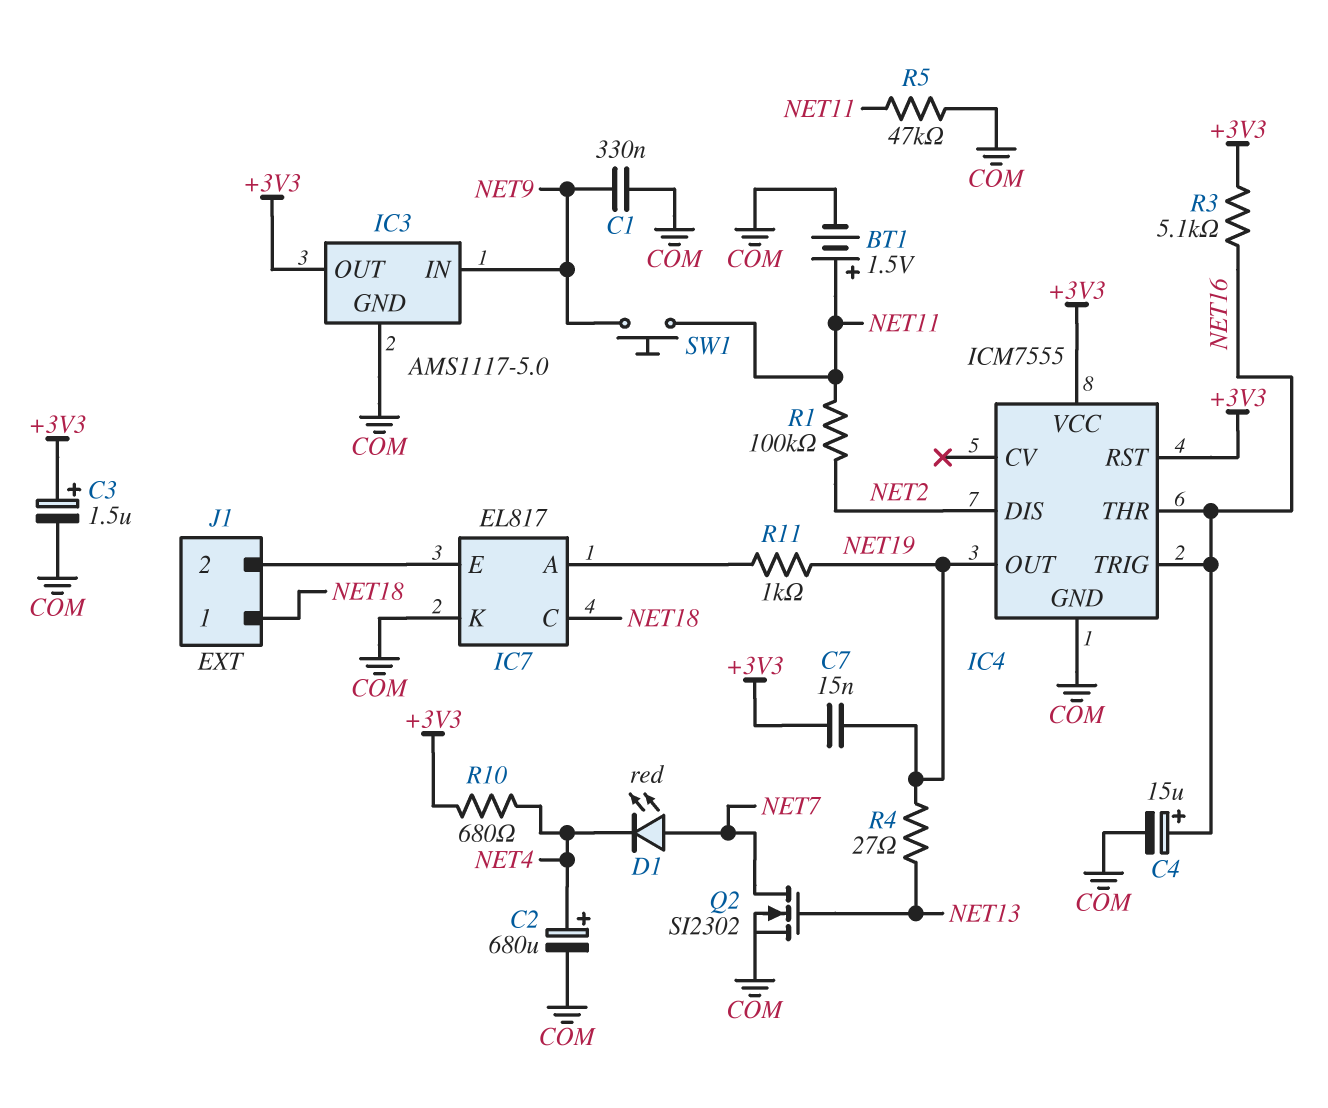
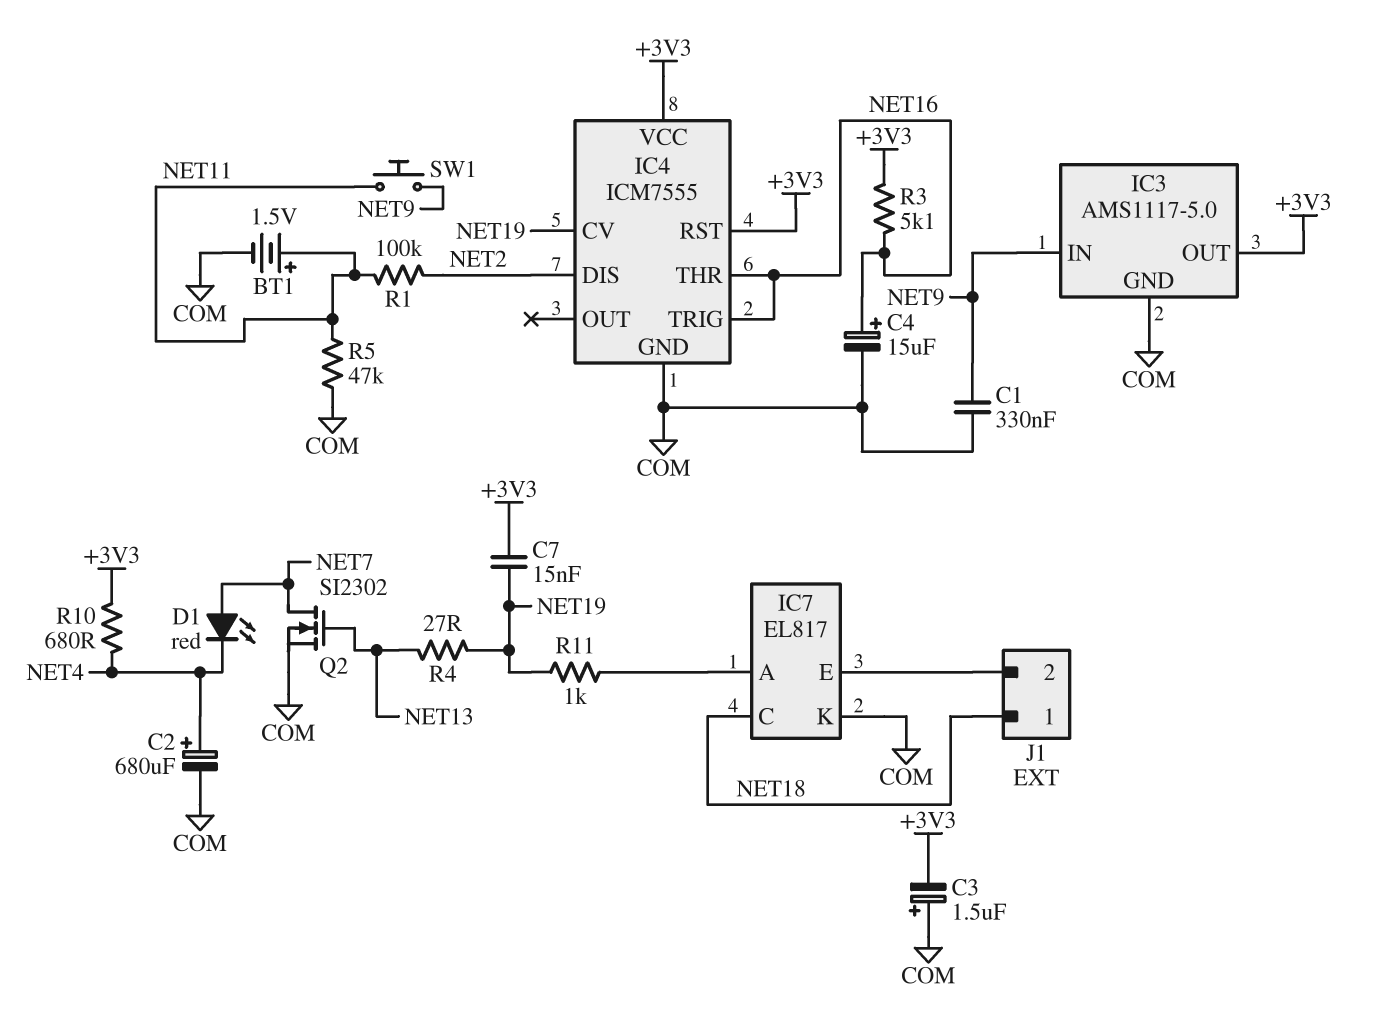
C3: 1.5uF (plus +3V3, minus COM) -> 1.5uF (plus COM, minus +3V3)
IC4 pin CV: none -> NET19
IC4 pin OUT: NET19 -> none

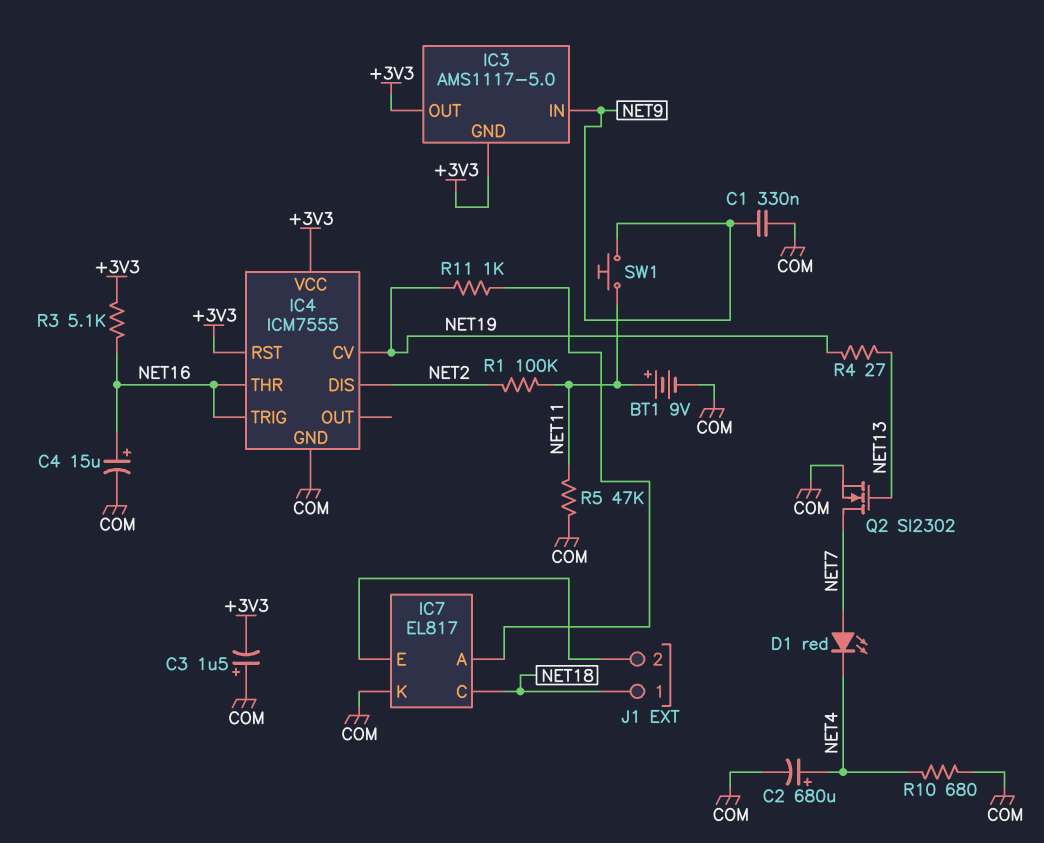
BT1: 1.5V (plus NET11, minus COM) -> 9V (plus NET11, minus COM)
C7: 15nF (+3V3, NET19) -> none
IC3 pin GND: COM -> +3V3
R10: 680 (+3V3, NET4) -> 680 (COM, NET4)

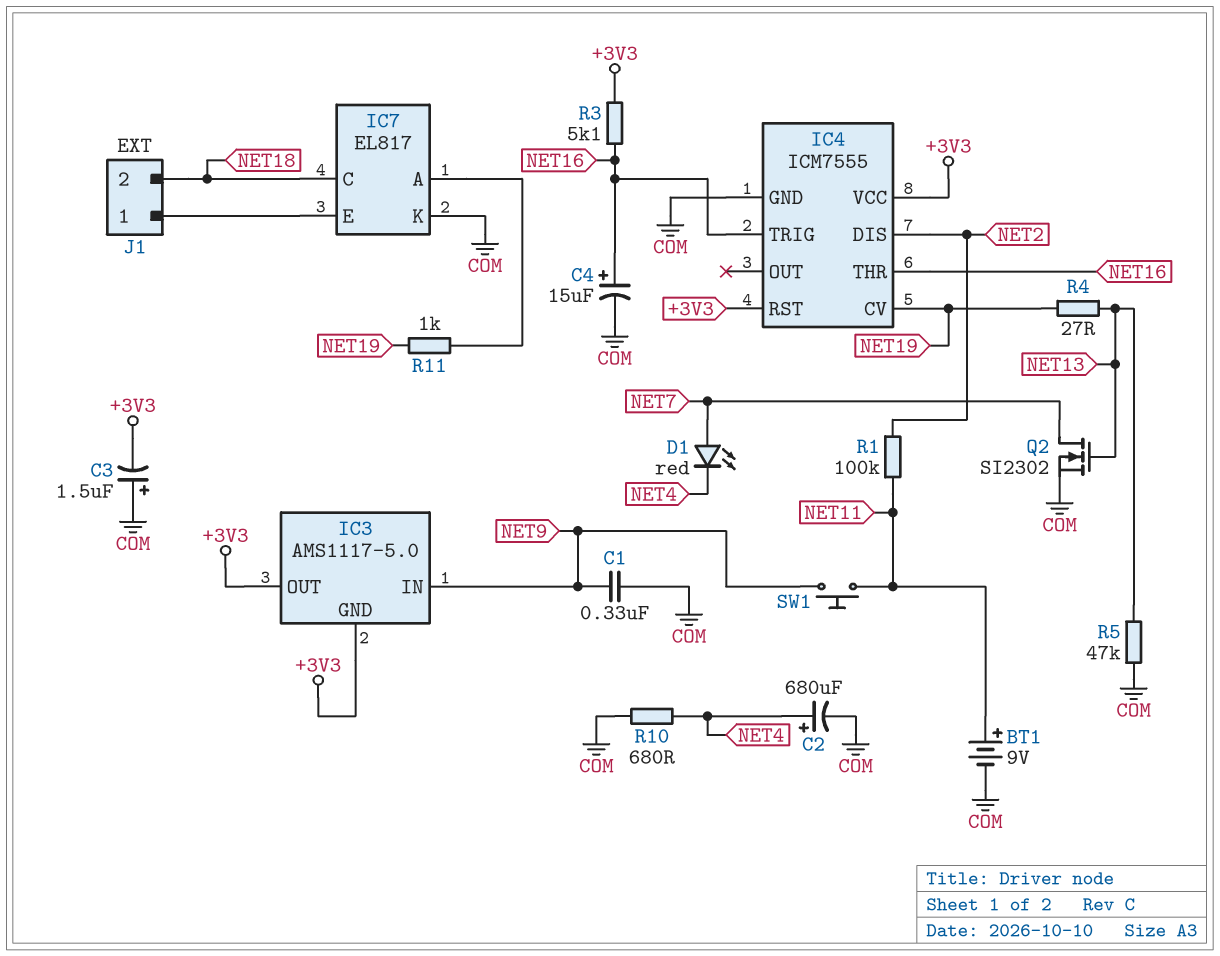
J1 pin 1: NET18 -> IC7/E
J1 pin 2: IC7/E -> NET18
R5: 47k (COM, NET11) -> 47k (COM, NET13)

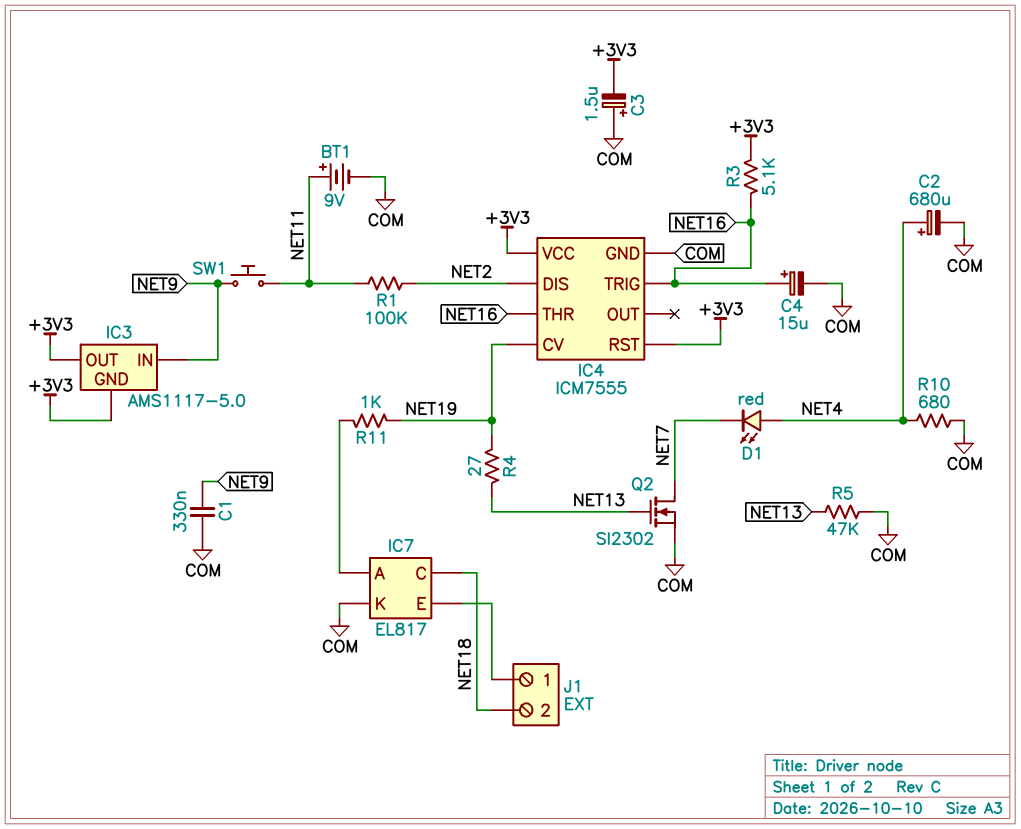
D1: LED red (A NET7, K NET4) -> LED red (A NET4, K NET7)

